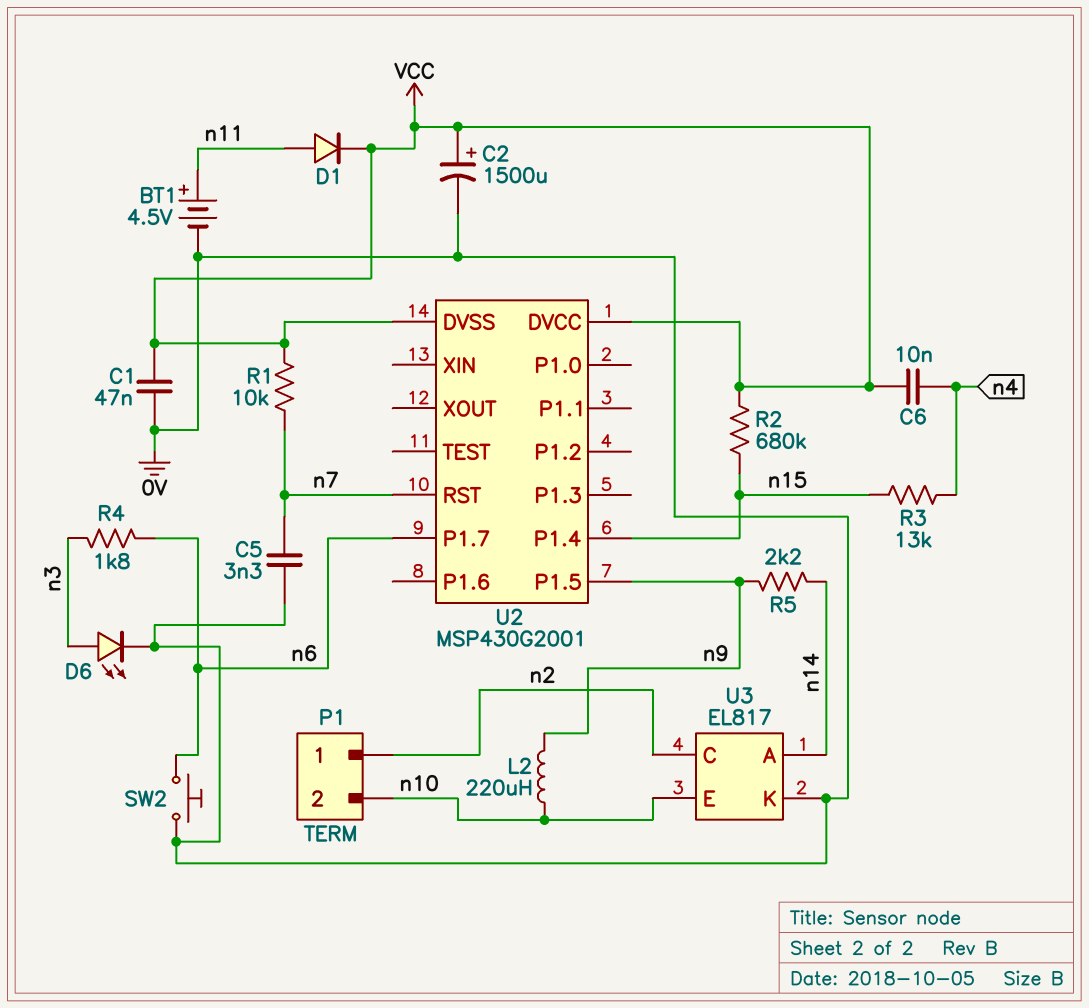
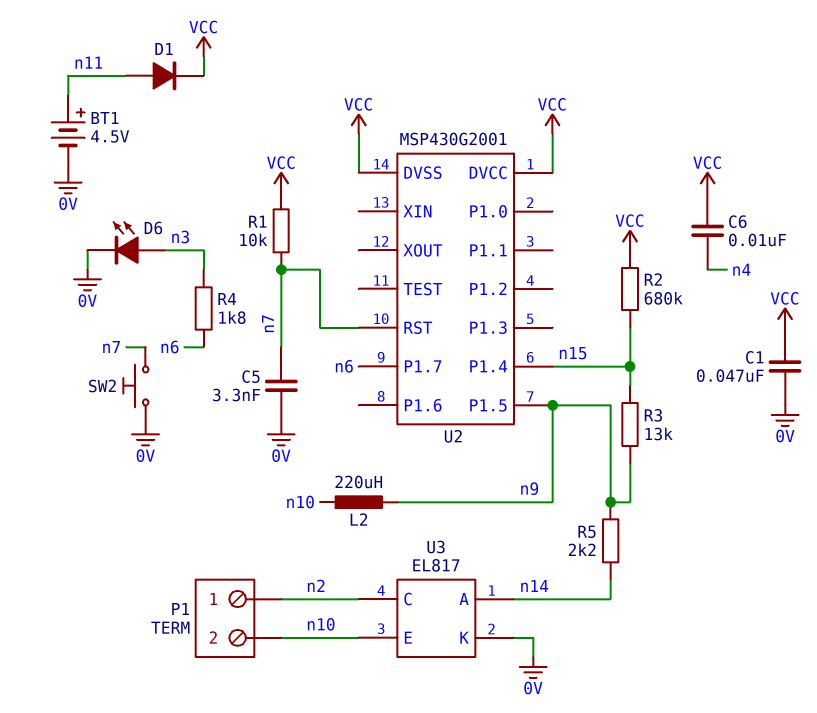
C2: 1500uF (plus VCC, minus 0V) -> none
R3: 13k (n4, n15) -> 13k (n9, n15)
SW2: button (0V, n6) -> button (0V, n7)

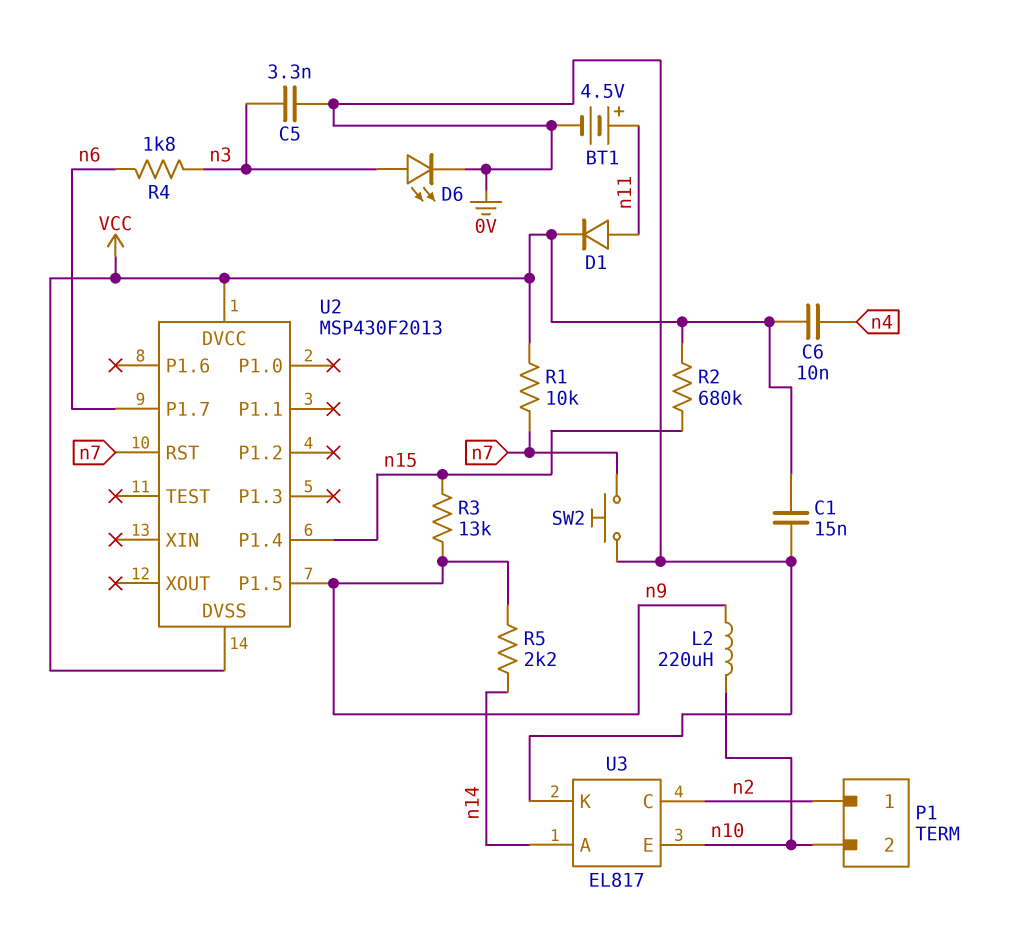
C1: 47nF (0V, VCC) -> 15nF (0V, VCC)
C5: 3.3nF (0V, n7) -> 3.3nF (0V, n3)
U2: MSP430G2001 -> MSP430F2013

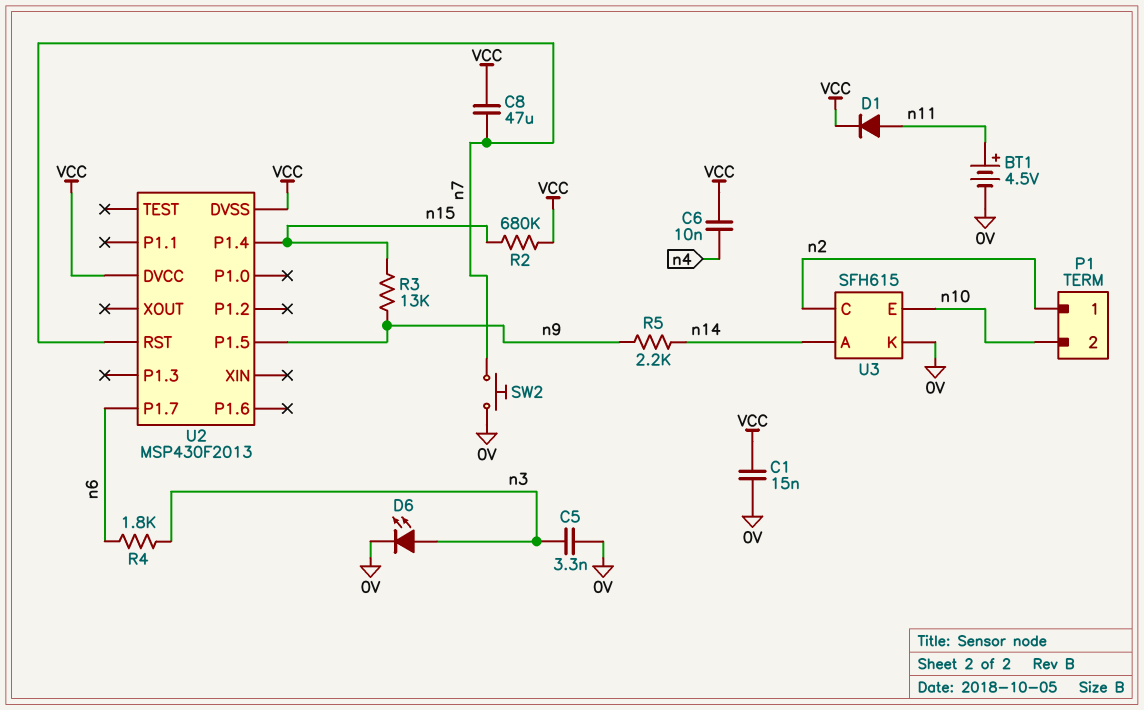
C8: none -> 47uF (VCC, n7)
L2: 220uH (n9, n10) -> none
R1: 10k (VCC, n7) -> none
U3: EL817 -> SFH615

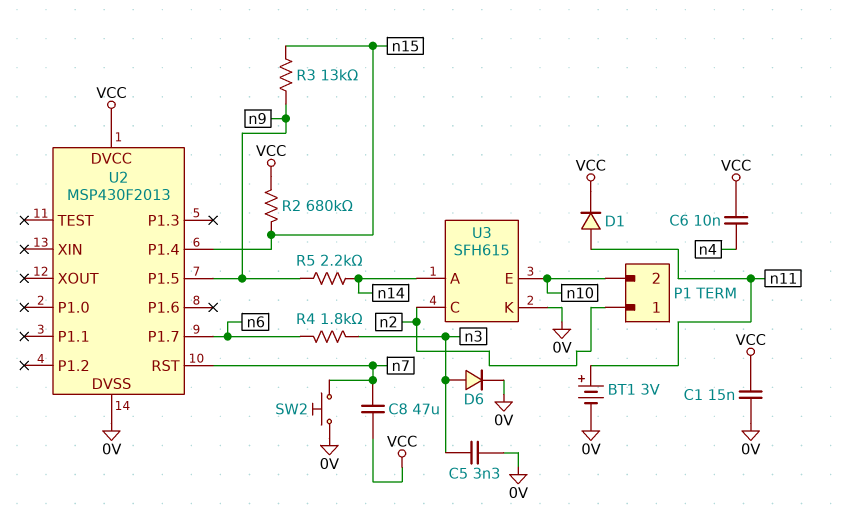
BT1: 4.5V (plus n11, minus 0V) -> 3V (plus n11, minus 0V)
D6: LED (A n3, K 0V) -> diode (A n3, K 0V)
U2 pin DVSS: VCC -> 0V

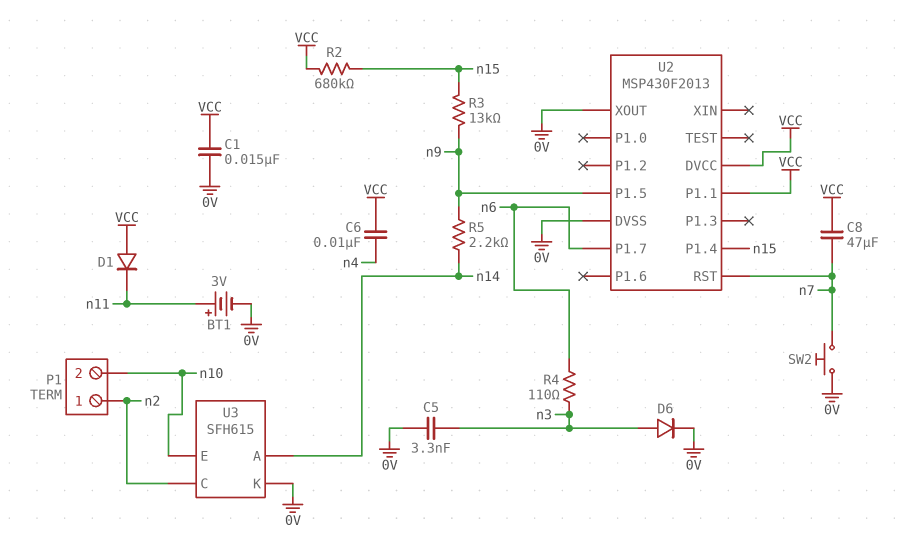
D1: diode (A n11, K VCC) -> diode (A VCC, K n11)
R4: 1.8k (n3, n6) -> 110 (n3, n6)
U2 pin P1.1: none -> VCC
U2 pin XOUT: none -> 0V

